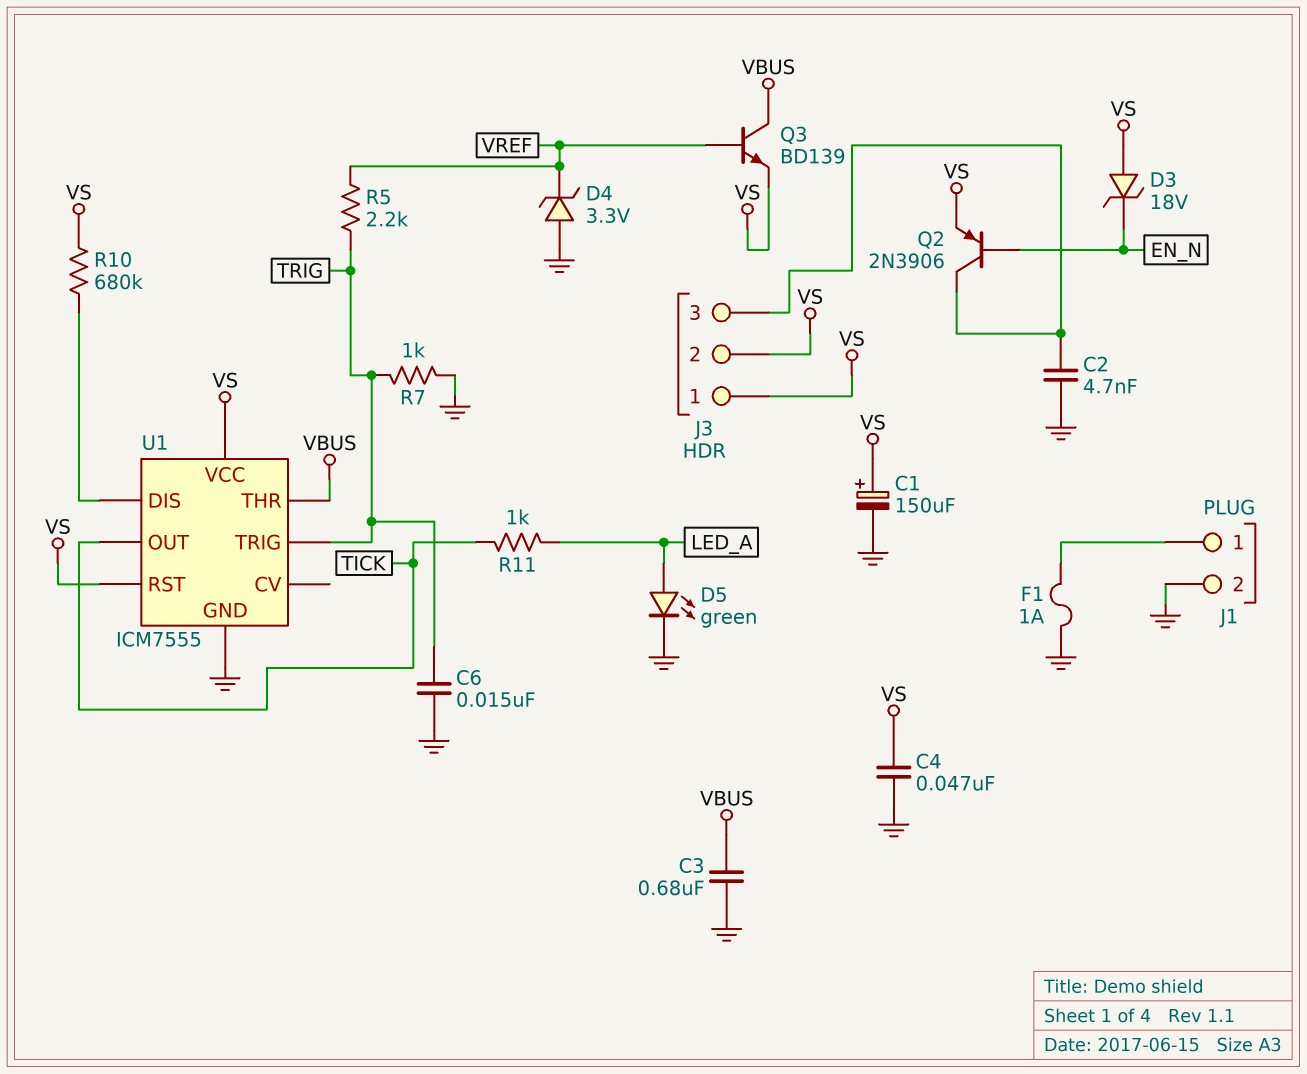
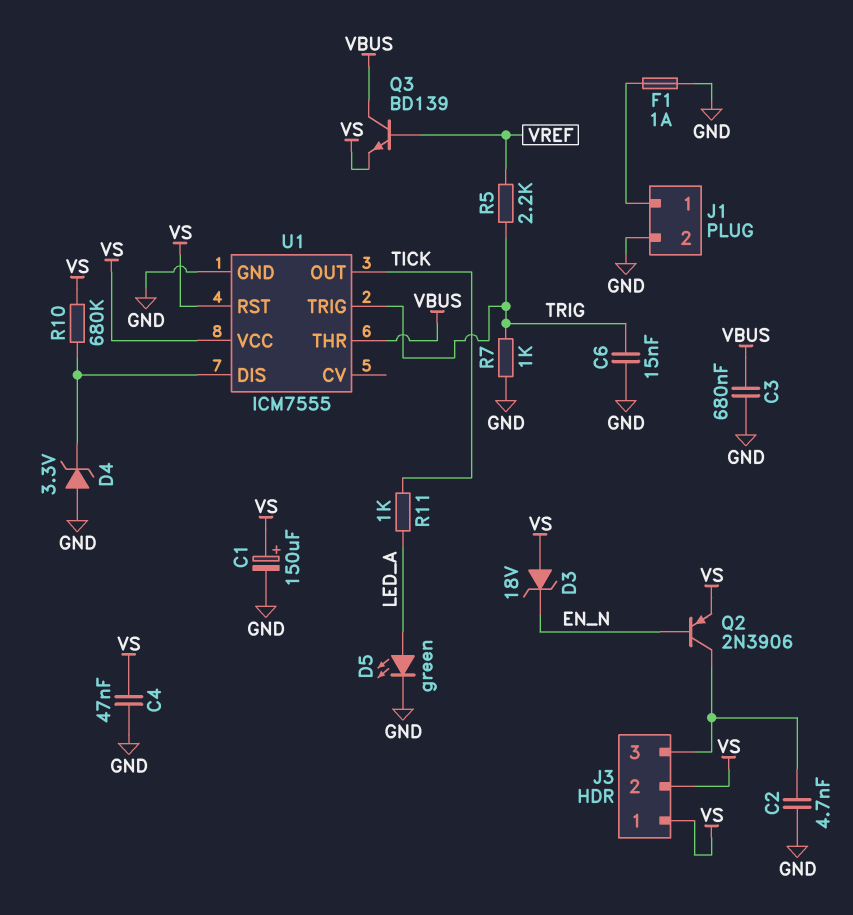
D4: zener 3.3V (A GND, K VREF) -> zener 3.3V (A GND, K U1/DIS)

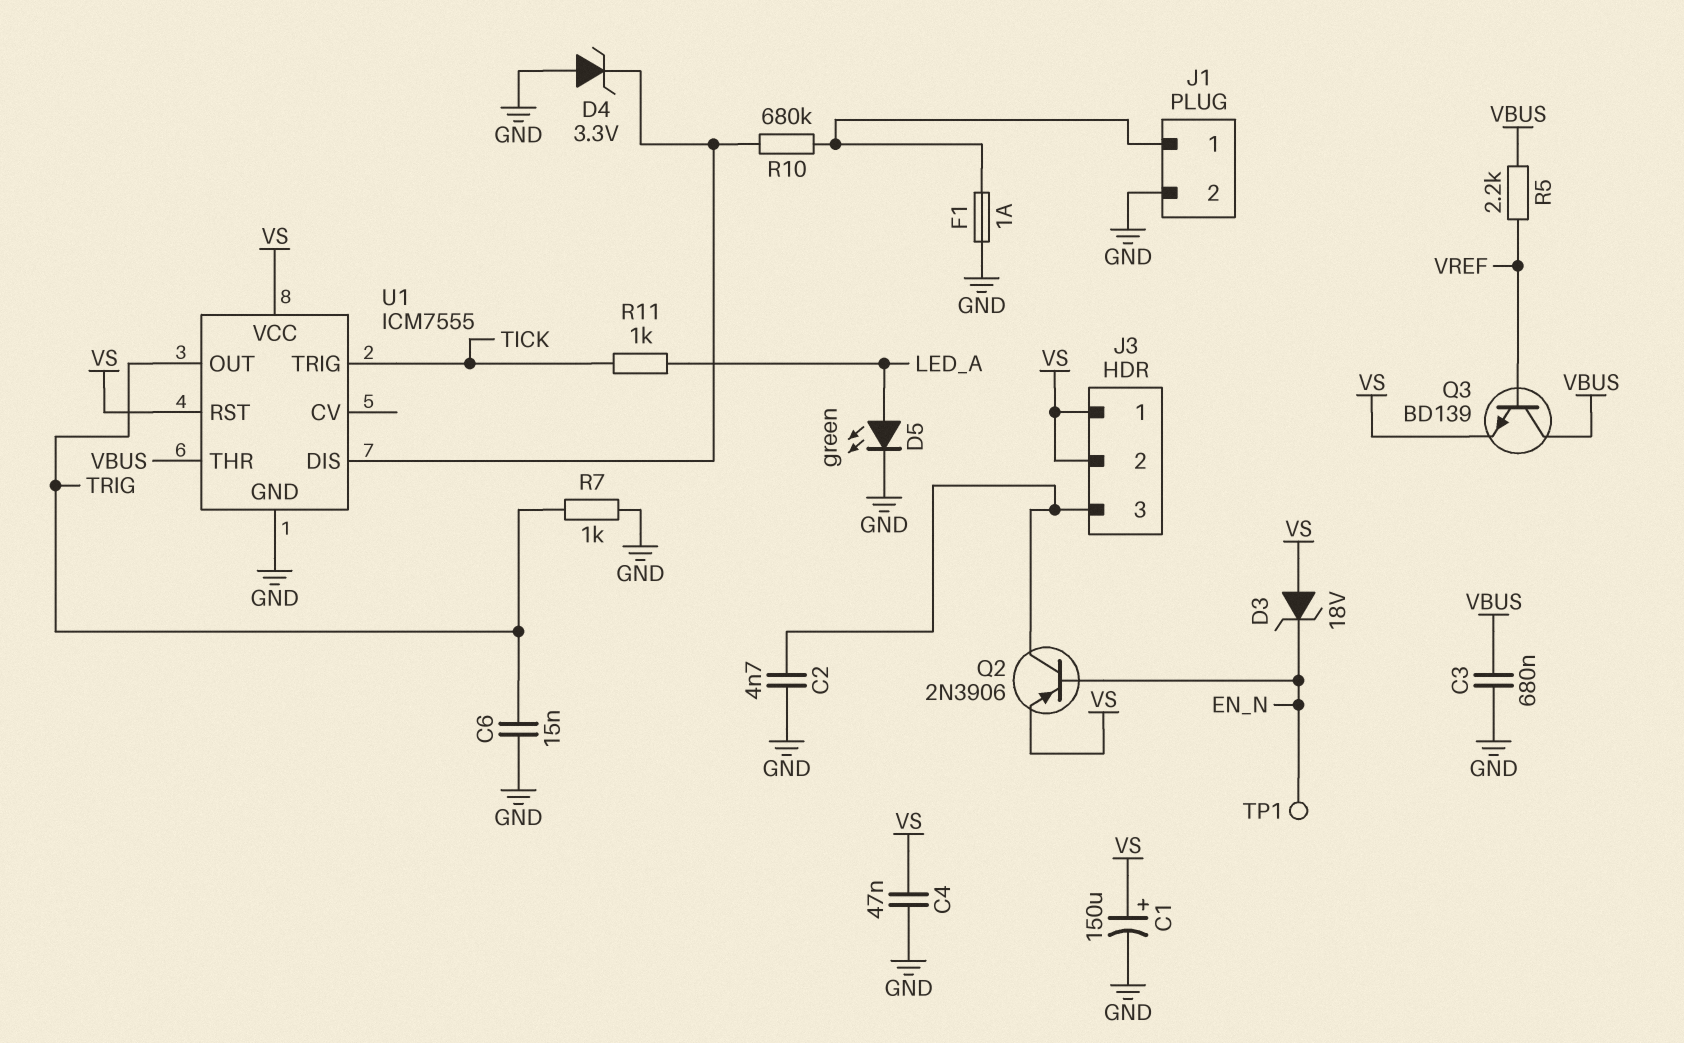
R5: 2.2k (TRIG, VREF) -> 2.2k (VBUS, VREF)
R10: 680k (U1/DIS, VS) -> 680k (J1/1, U1/DIS)
TP1: none -> test point (EN_N)
U1 pin OUT: TICK -> TRIG
U1 pin TRIG: TRIG -> TICK

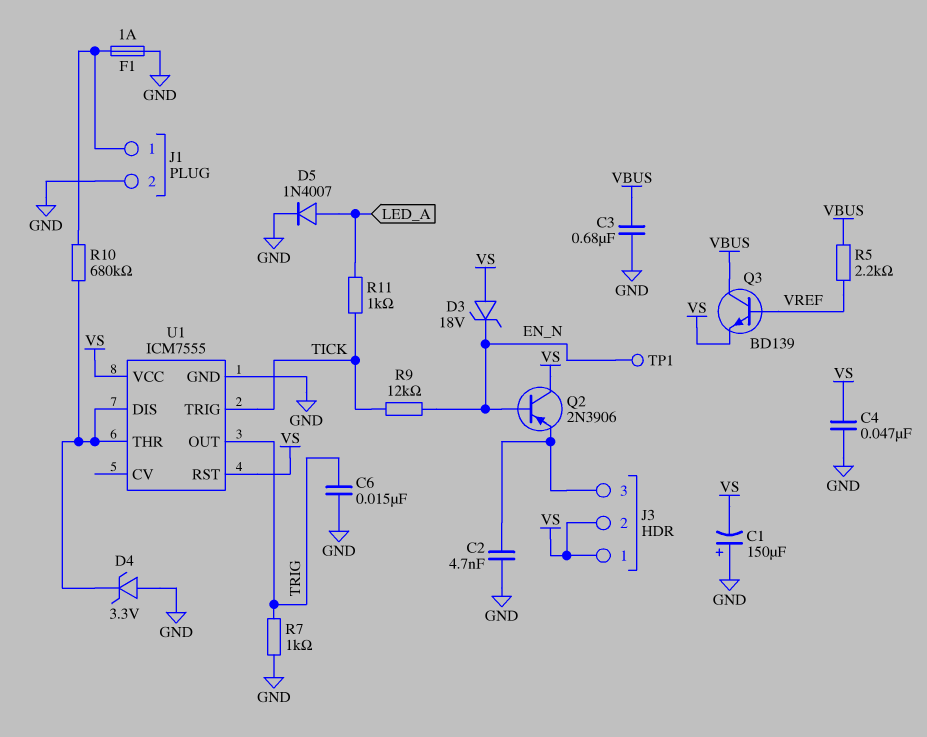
C1: 150uF (plus VS, minus GND) -> 150uF (plus GND, minus VS)
D5: LED green (A LED_A, K GND) -> diode 1N4007 (A LED_A, K GND)
Q2: PNP 2N3906 (B EN_N, C J3/3, E VS) -> PNP 2N3906 (B EN_N, C VS, E J3/3)
R9: none -> 12k (EN_N, TICK)
U1 pin THR: VBUS -> U1/DIS

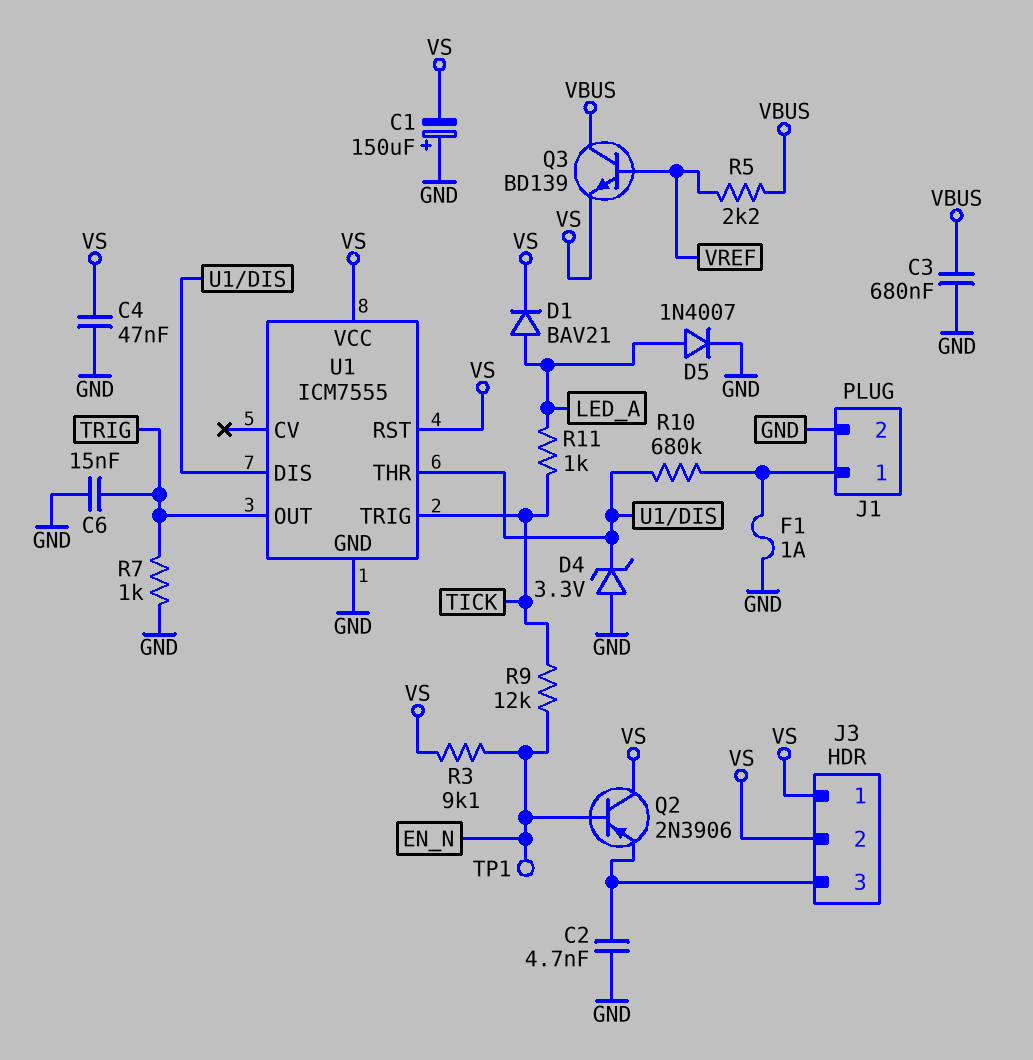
D1: none -> diode BAV21 (A LED_A, K VS)
D3: zener 18V (A VS, K EN_N) -> none
R3: none -> 9.1k (EN_N, VS)

